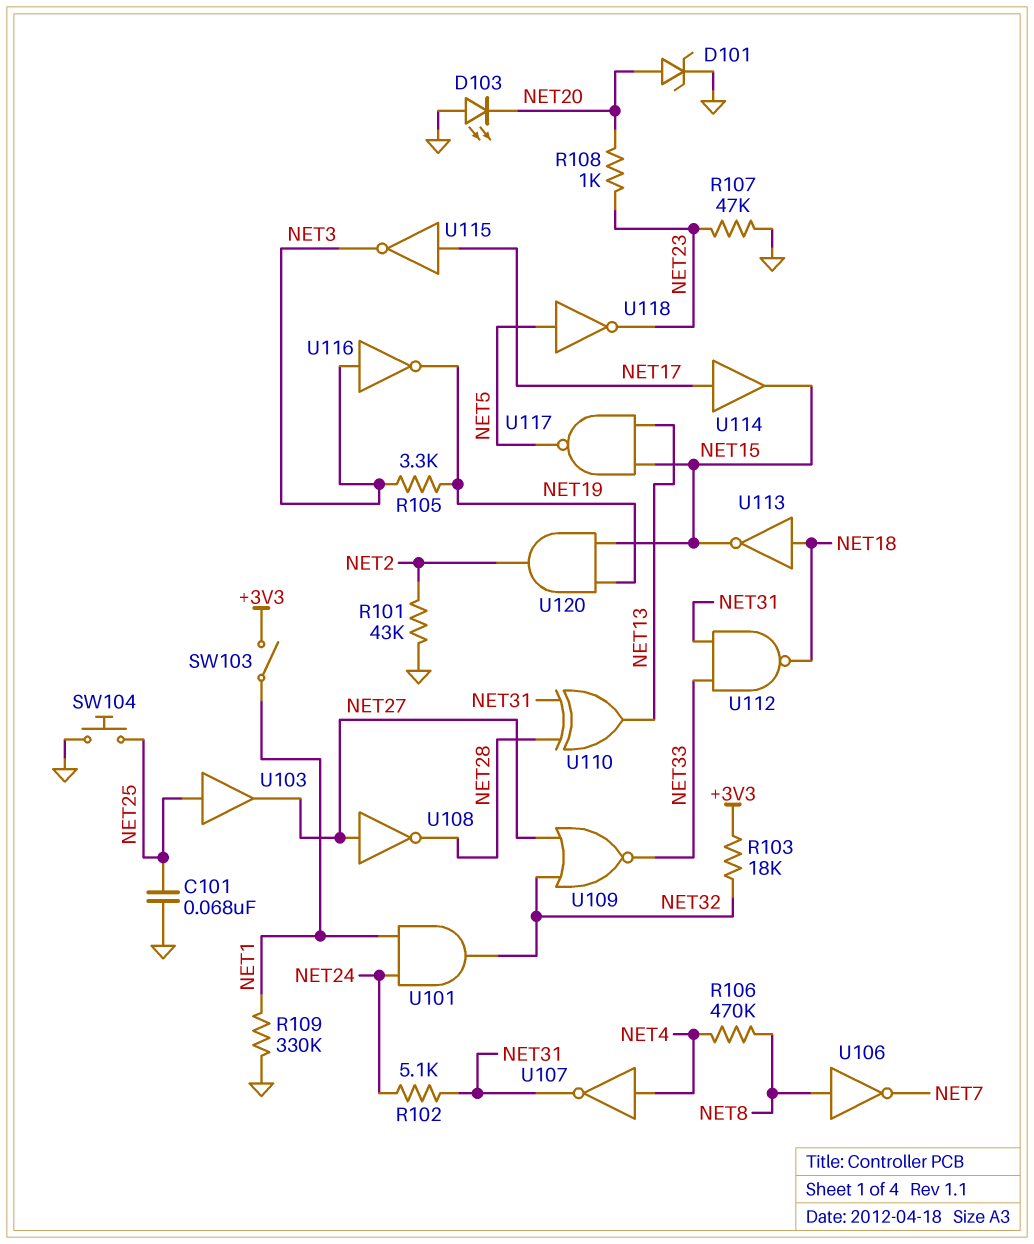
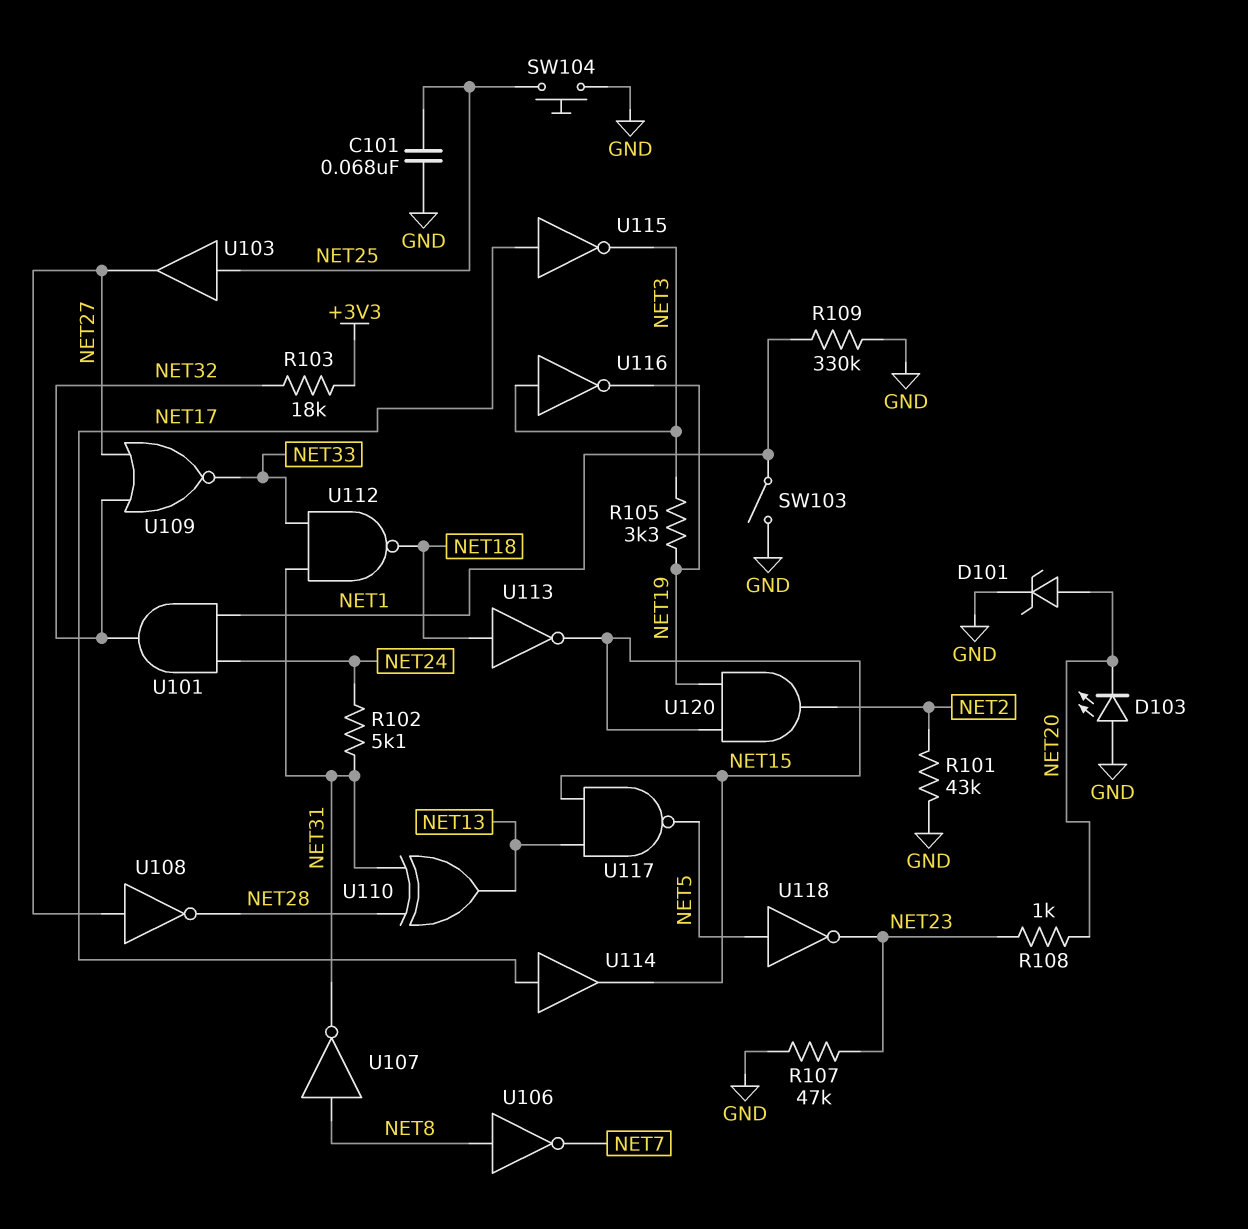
R106: 470k (NET4, NET8) -> none
SW103: switch (+3V3, NET1) -> switch (GND, NET1)
U107: NOT (in NET4, out NET31) -> NOT (in NET8, out NET31)

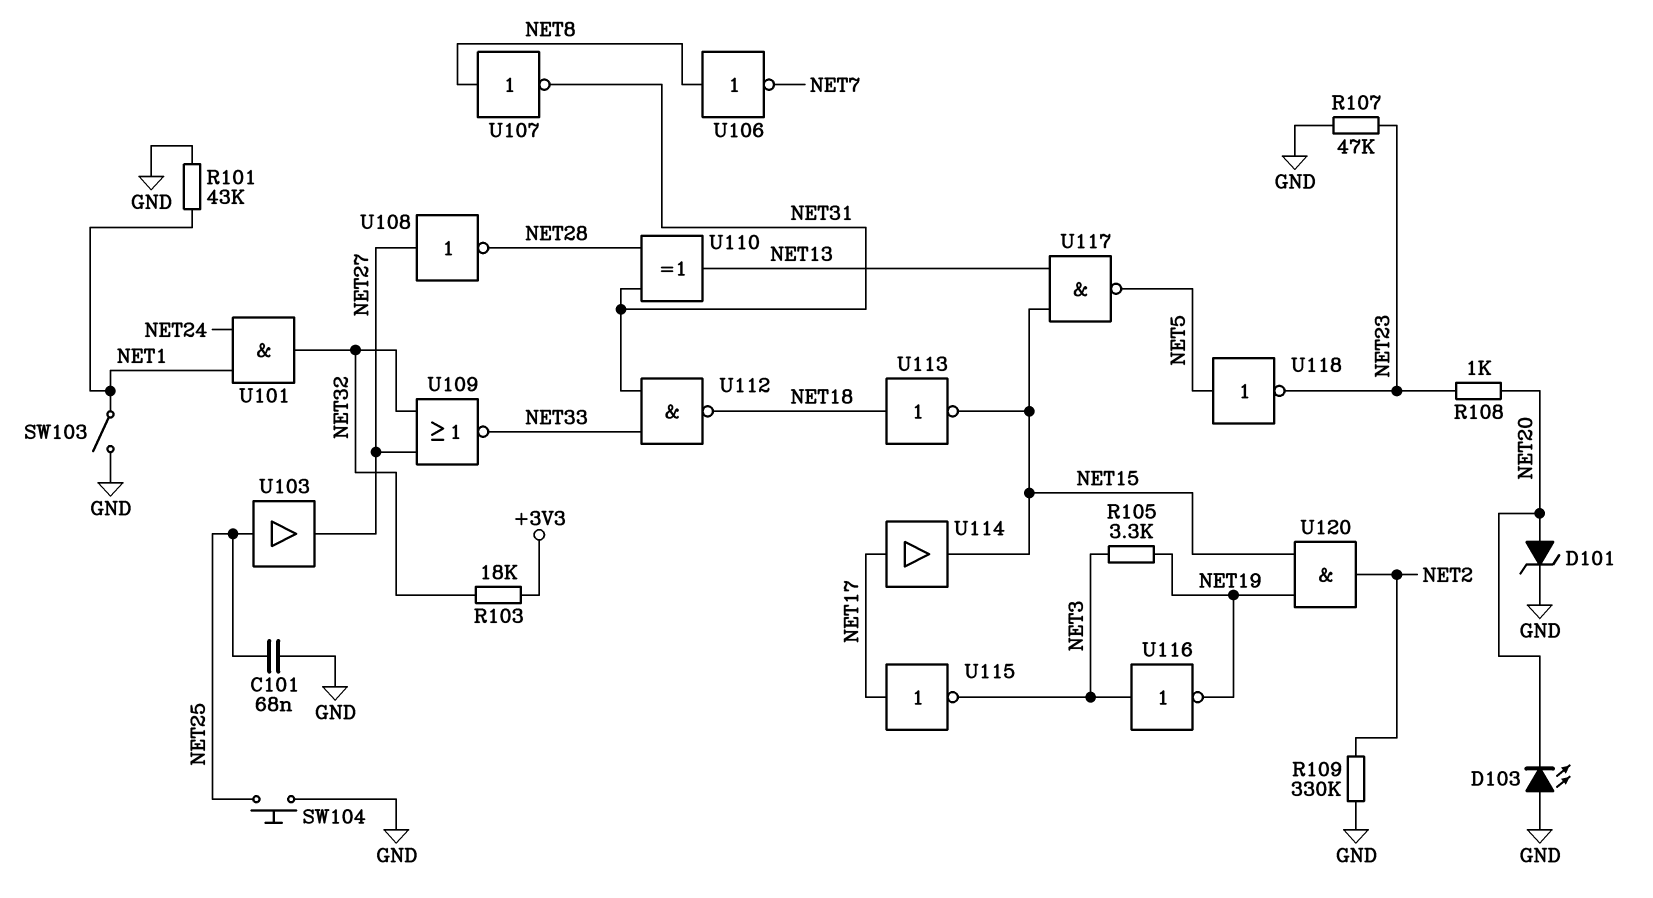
R101: 43k (GND, NET2) -> 43k (GND, NET1)
R102: 5.1k (NET24, NET31) -> none
R109: 330k (GND, NET1) -> 330k (GND, NET2)

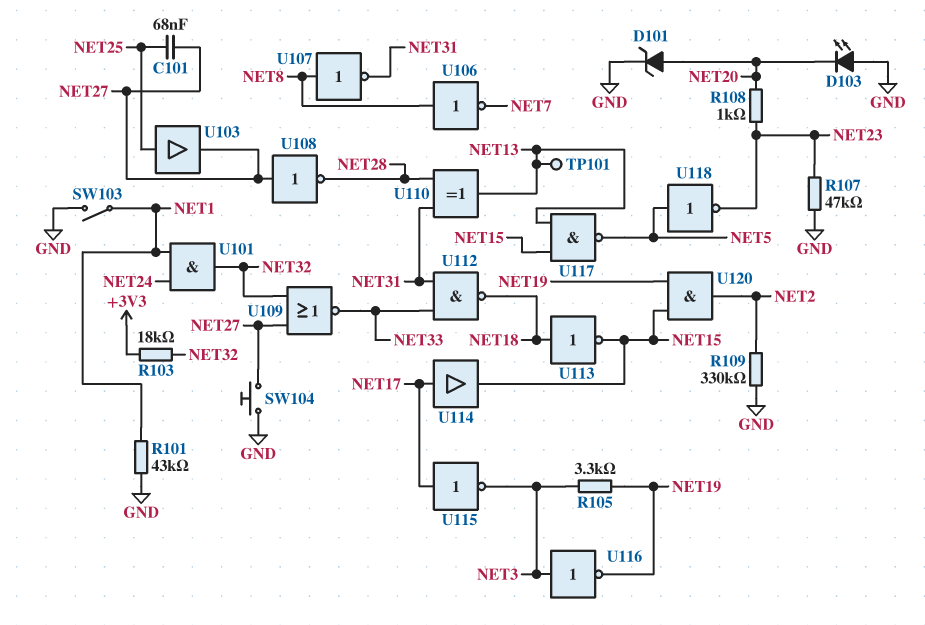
C101: 68nF (GND, NET25) -> 68nF (NET25, NET27)
SW104: button (GND, NET25) -> button (GND, NET27)
TP101: none -> test point (NET13)

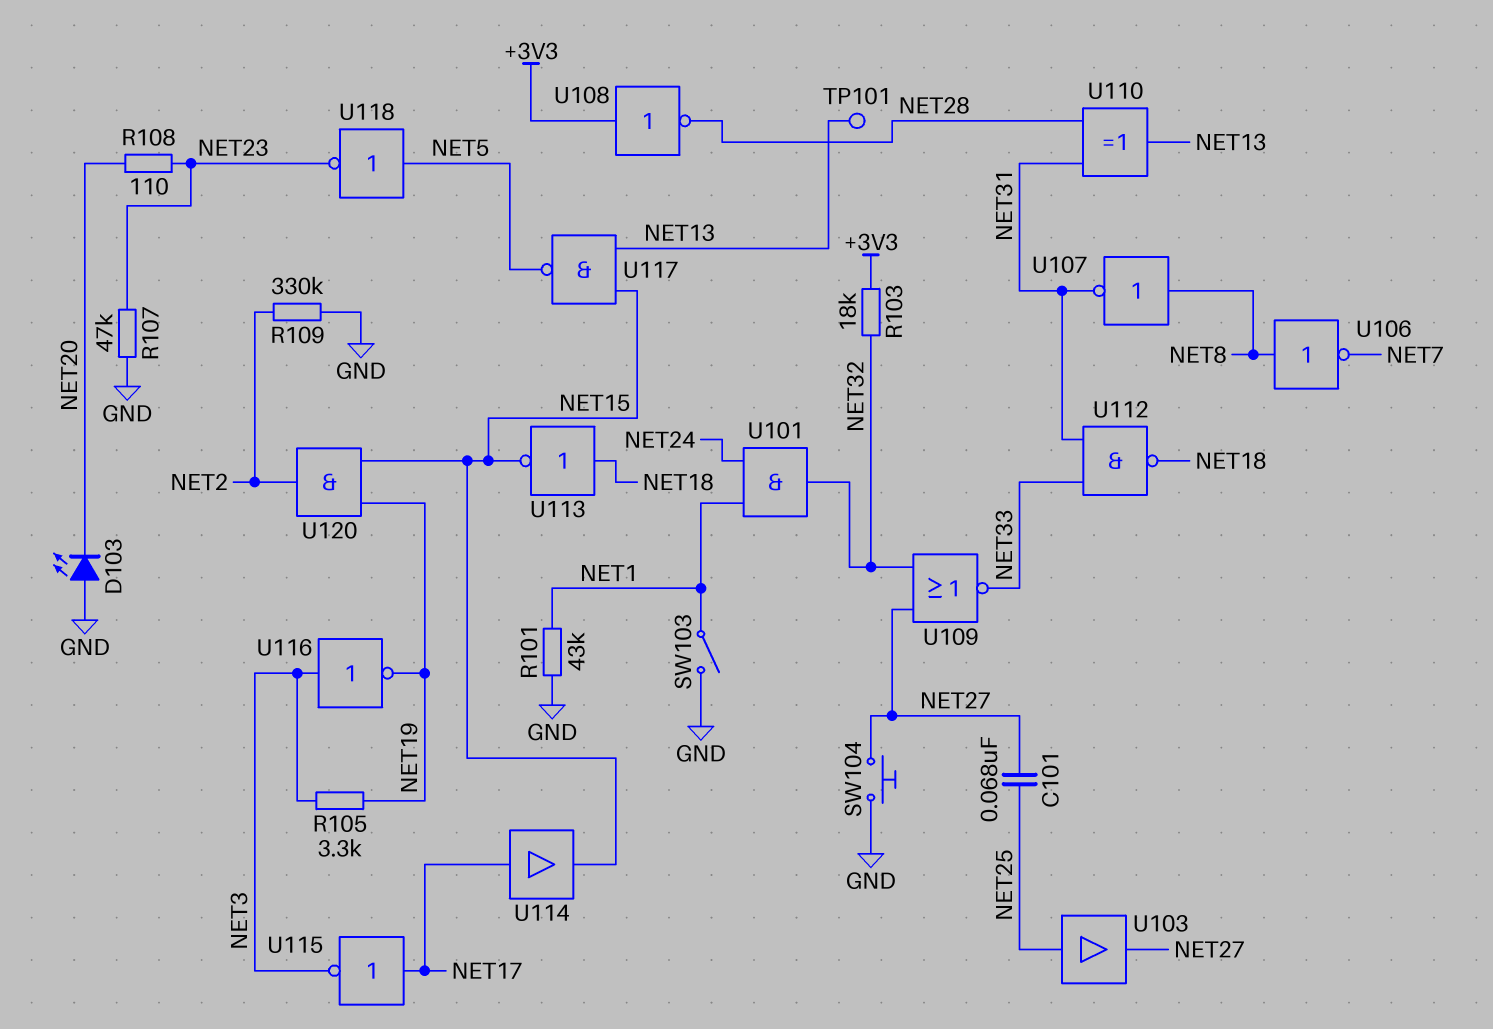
D101: zener (A NET20, K GND) -> none
R108: 1k (NET20, NET23) -> 110 (NET20, NET23)
U108: NOT (in NET27, out NET28) -> NOT (in +3V3, out NET28)

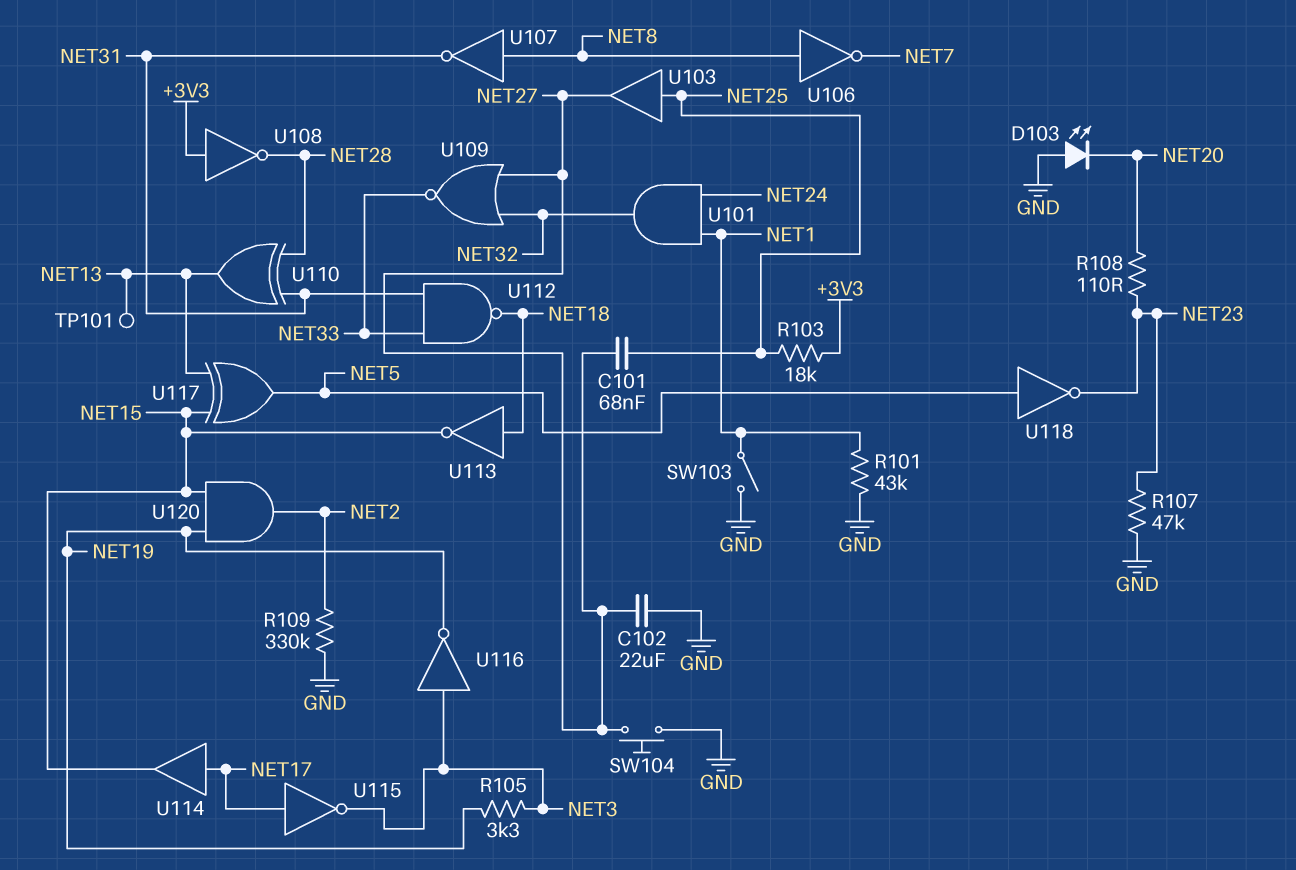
C102: none -> 22uF (GND, NET27)
R103: 18k (+3V3, NET32) -> 18k (+3V3, NET25)
U117: NAND (in NET13, in NET15, out NET5) -> XOR (in NET13, in NET15, out NET5)

